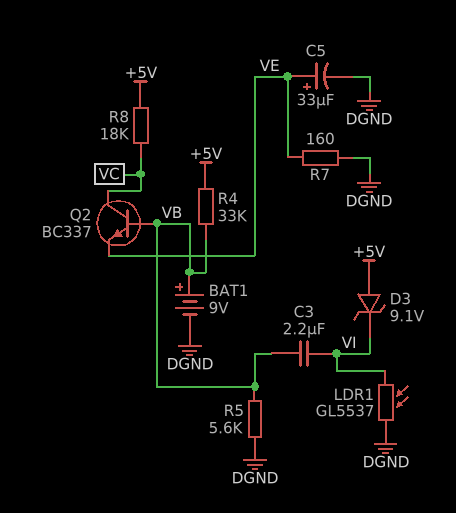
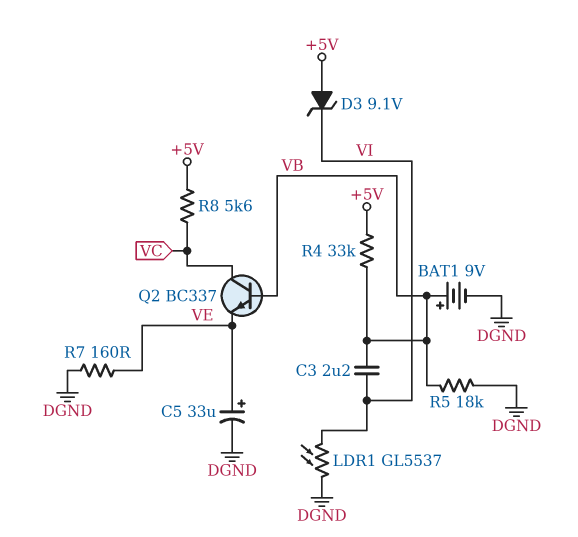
R5: 5.6k (DGND, VB) -> 18k (DGND, VB)
R8: 18k (+5V, VC) -> 5.6k (+5V, VC)

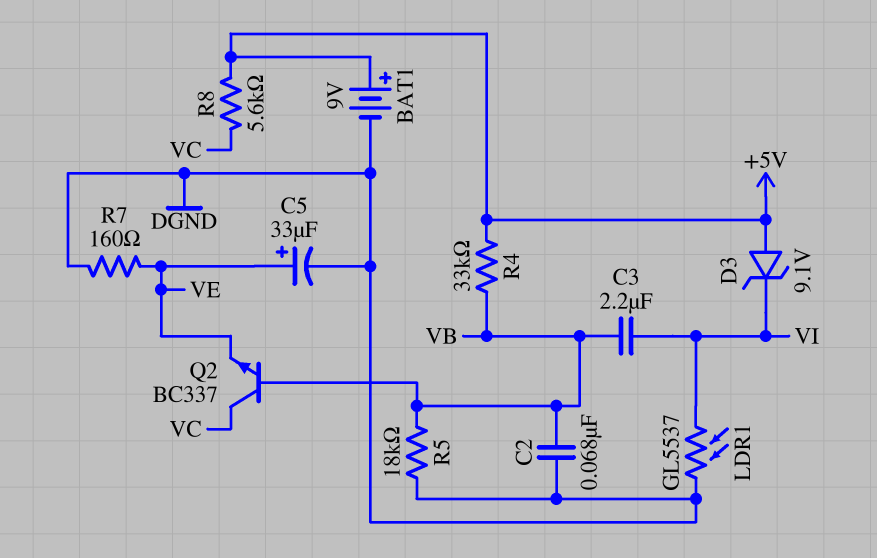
BAT1: 9V (plus VB, minus DGND) -> 9V (plus +5V, minus DGND)
C2: none -> 68nF (DGND, VB)

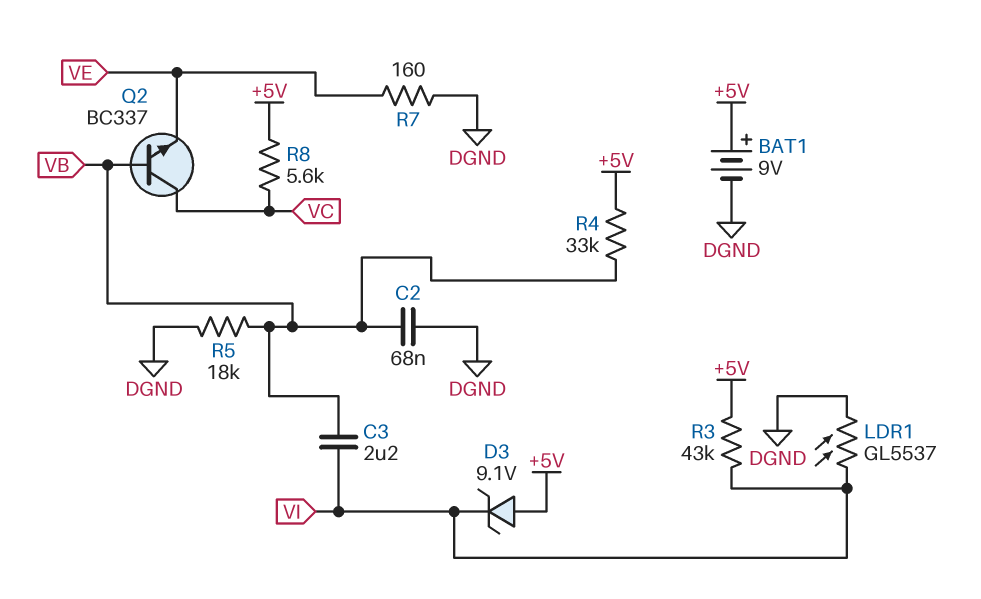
C5: 33uF (plus VE, minus DGND) -> none
R3: none -> 43k (+5V, VI)

